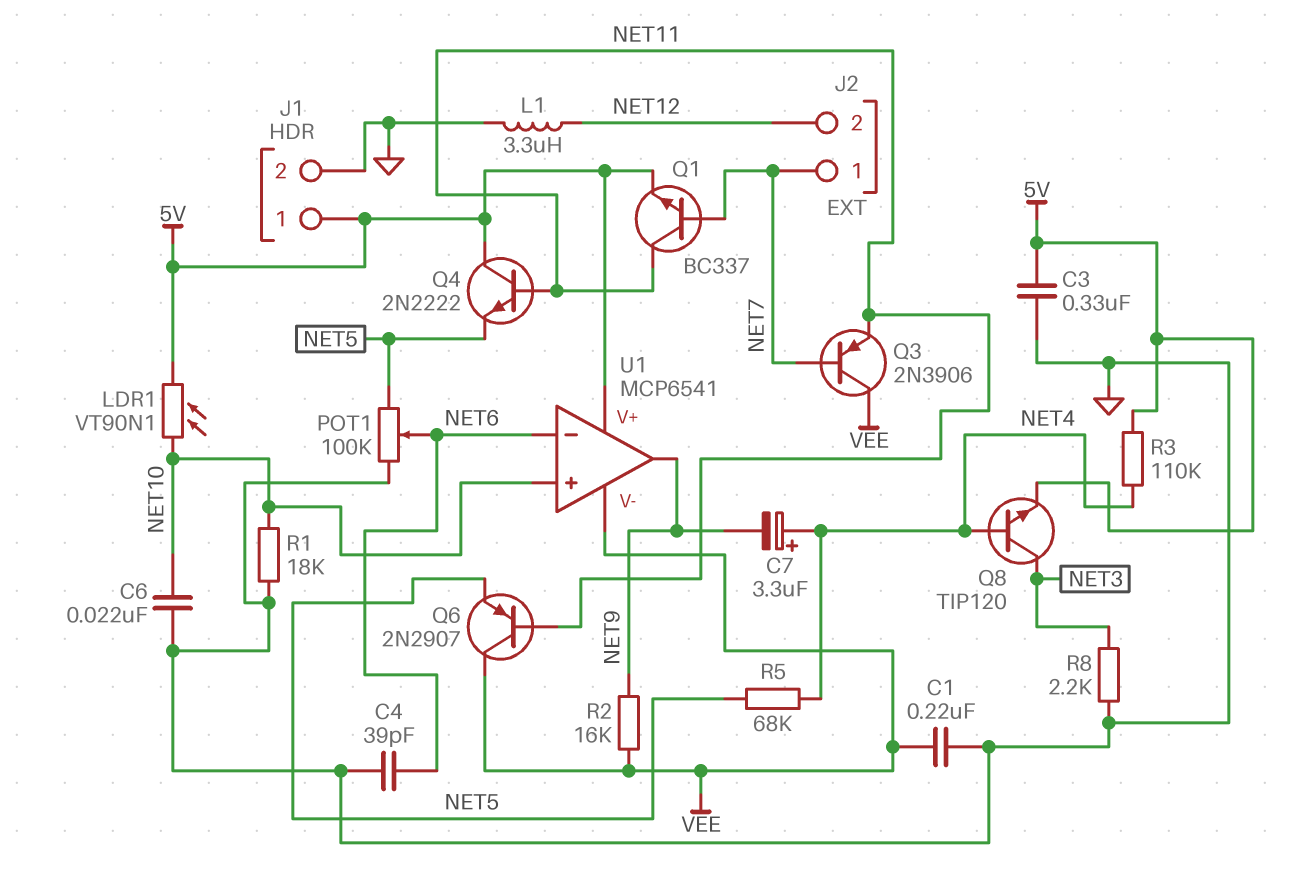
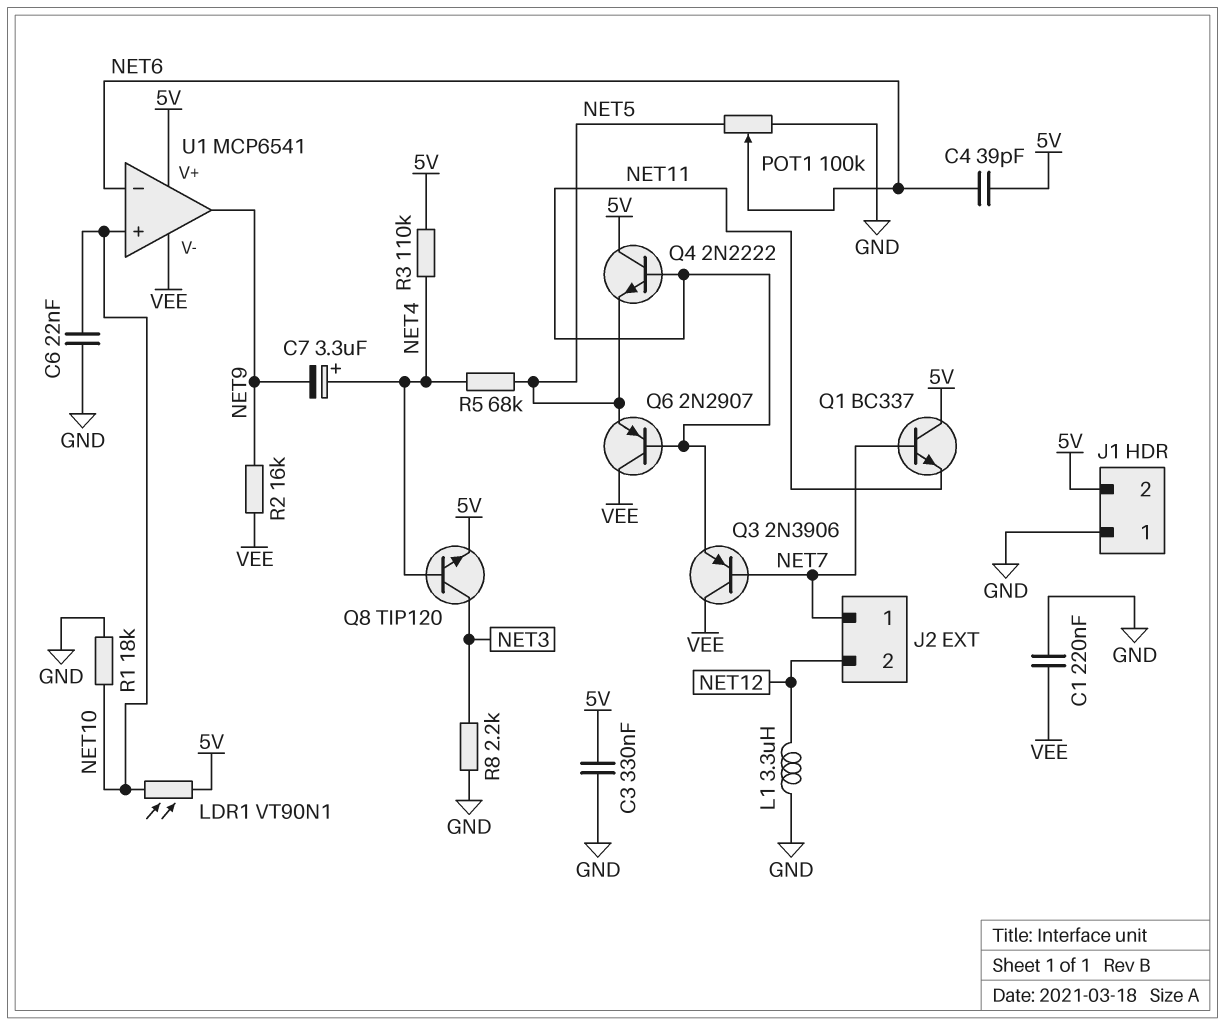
C4: 39pF (GND, NET6) -> 39pF (5V, NET6)
J1 pin 1: 5V -> GND
J1 pin 2: GND -> 5V
Q1: NPN BC337 (B NET7, C NET11, E 5V) -> NPN BC337 (B NET7, C 5V, E NET11)

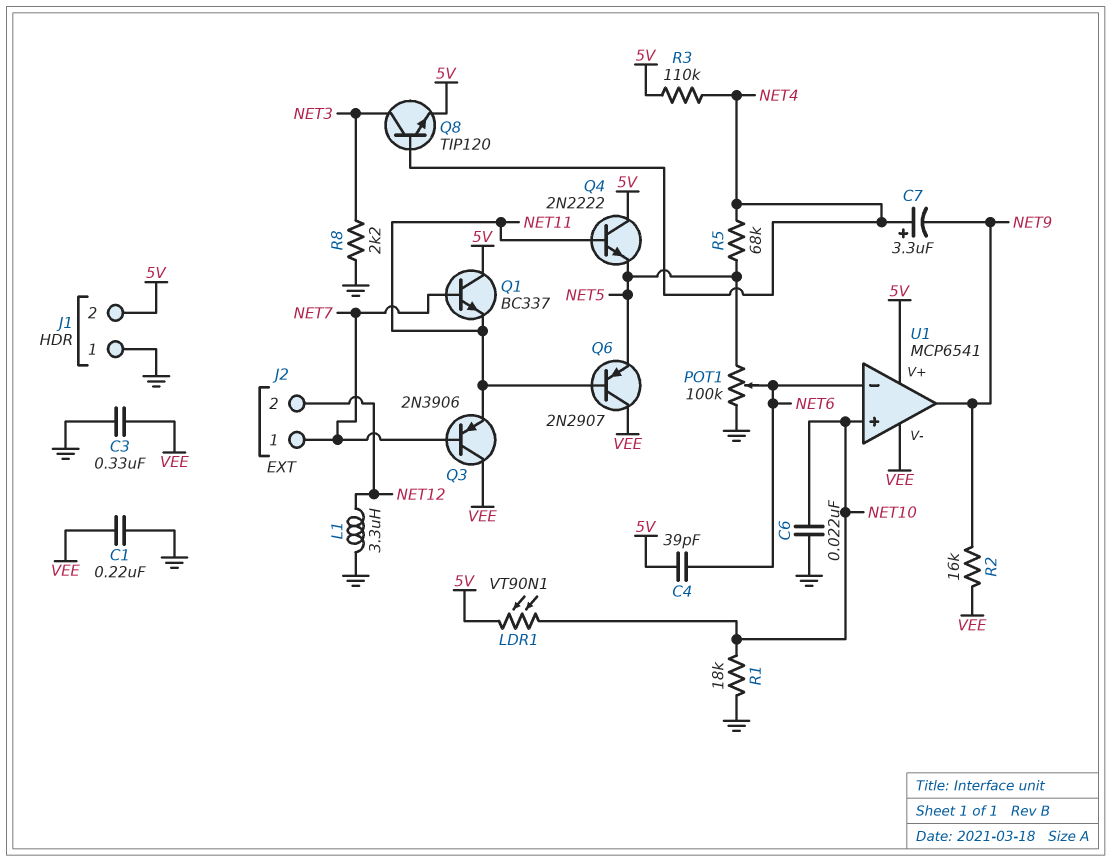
C3: 330nF (5V, GND) -> 330nF (GND, VEE)

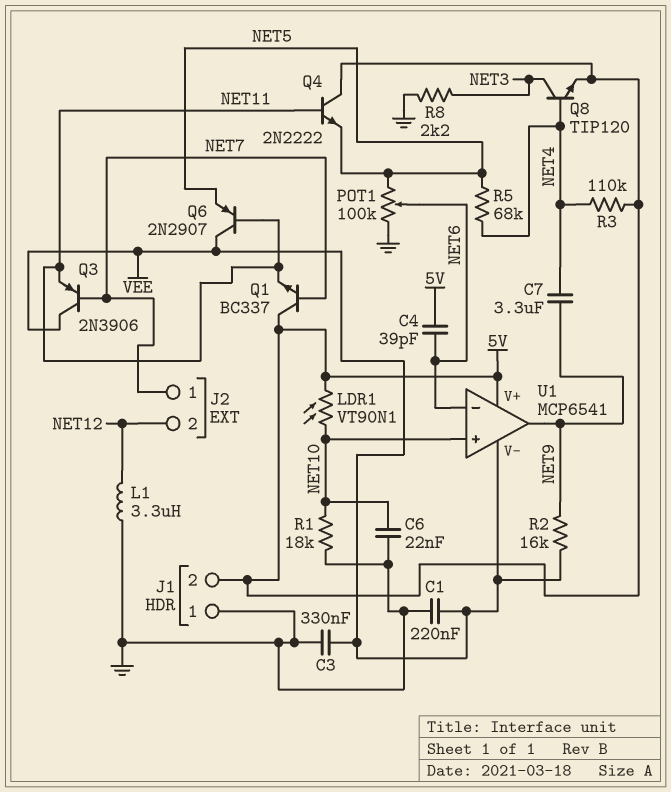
C7: 3.3uF (plus NET4, minus NET9) -> 3.3uF (NET4, NET9)

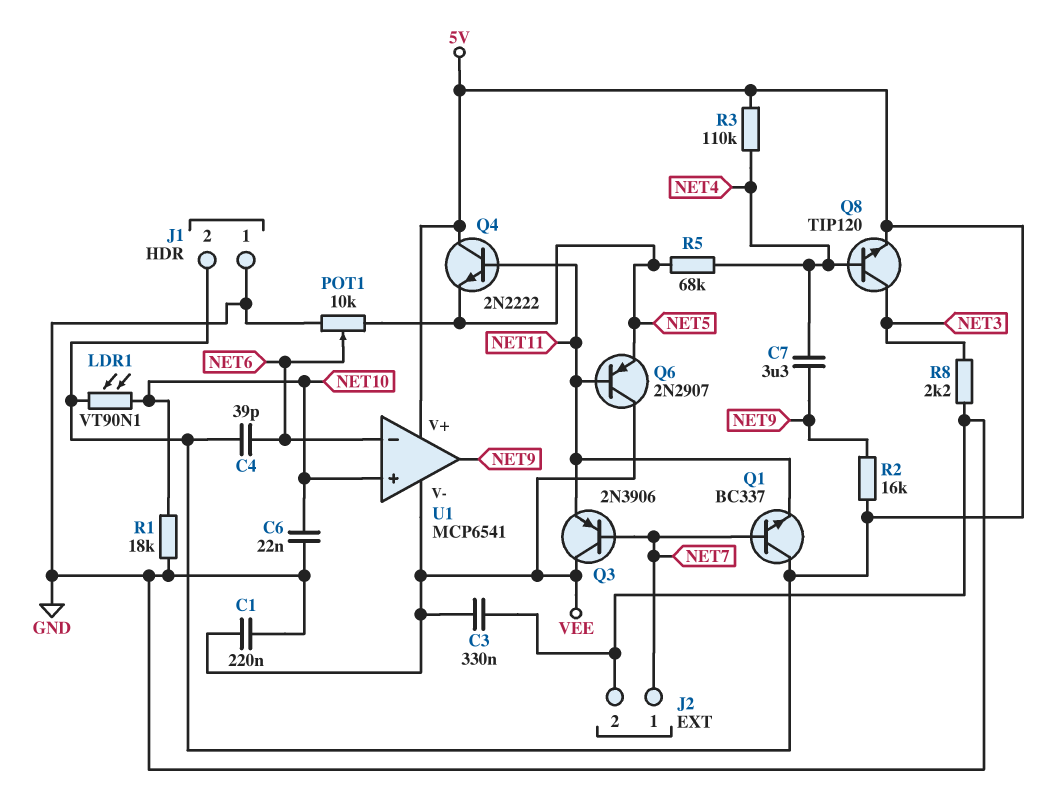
J2 pin 2: NET12 -> GND
L1: 3.3uH (GND, NET12) -> none
POT1: 100k (GND, NET5, wiper NET6) -> 10k (GND, NET5, wiper NET6)
R2: 16k (NET9, VEE) -> 16k (5V, NET9)

